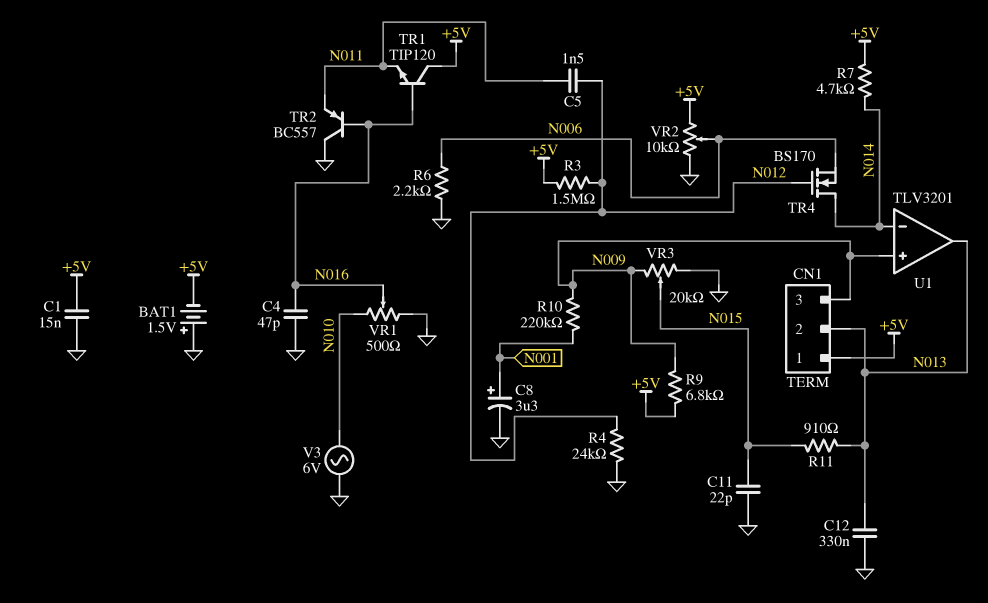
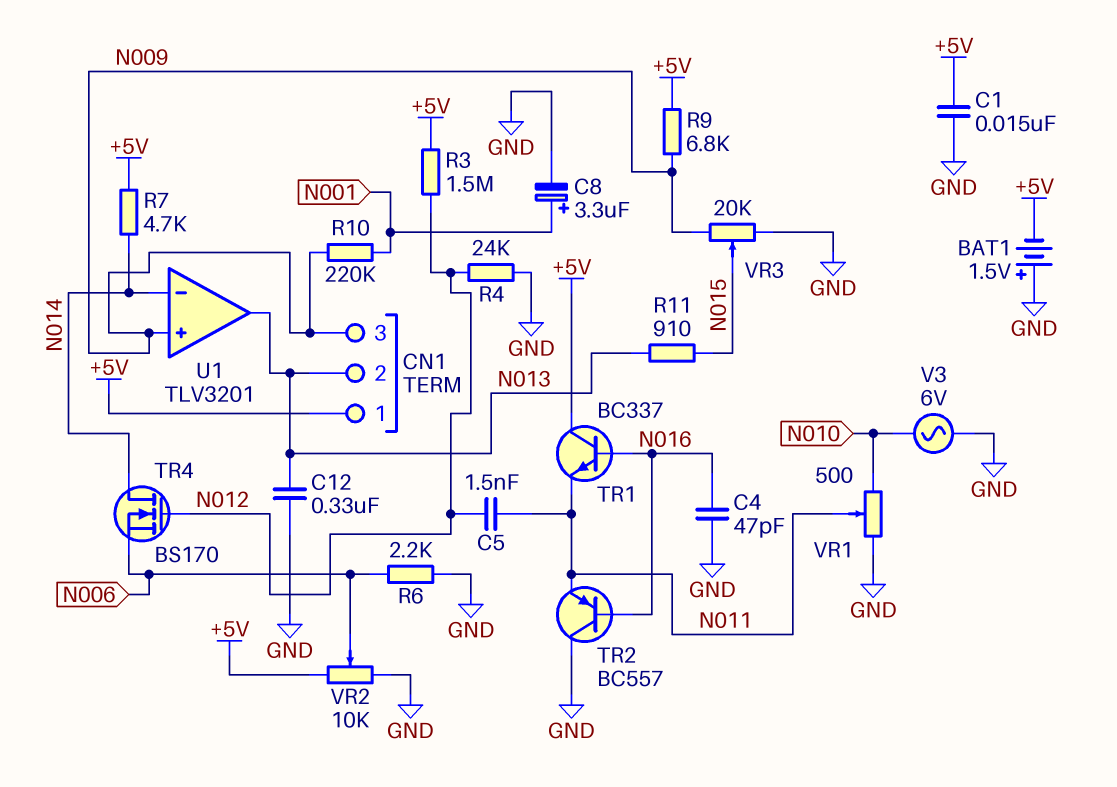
C11: 22pF (GND, N015) -> none
TR1: NPN TIP120 (B N016, C +5V, E N011) -> NPN BC337 (B N016, C +5V, E N011)
VR1: 500 (GND, N010, wiper N016) -> 500 (GND, N010, wiper N011)

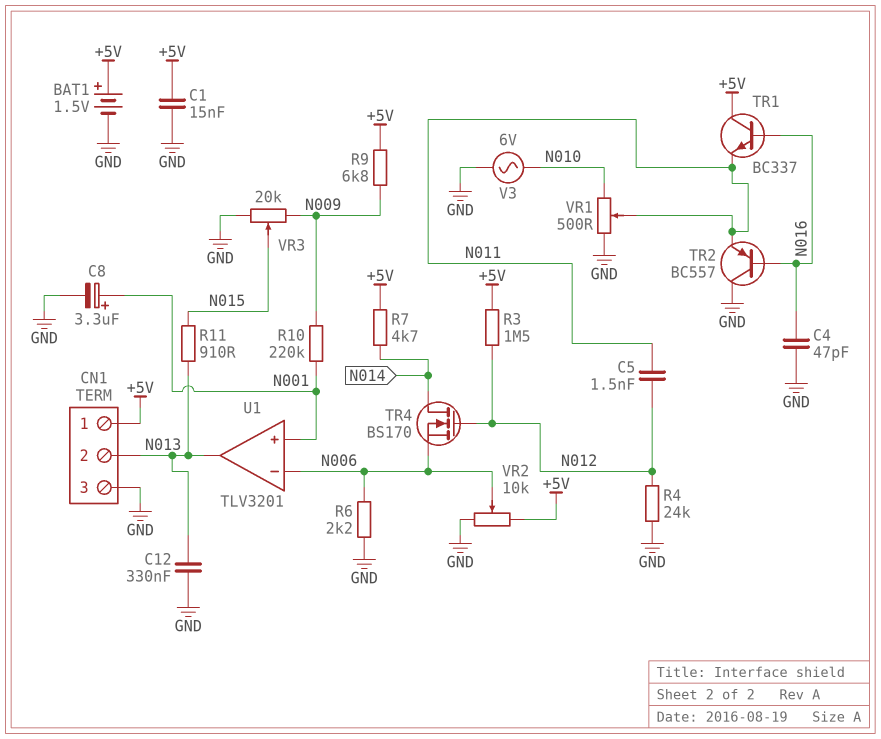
BAT1: 1.5V (plus GND, minus +5V) -> 1.5V (plus +5V, minus GND)
CN1 pin 3: N009 -> GND
U1 pin in+: N009 -> N001
U1 pin in-: N014 -> N006

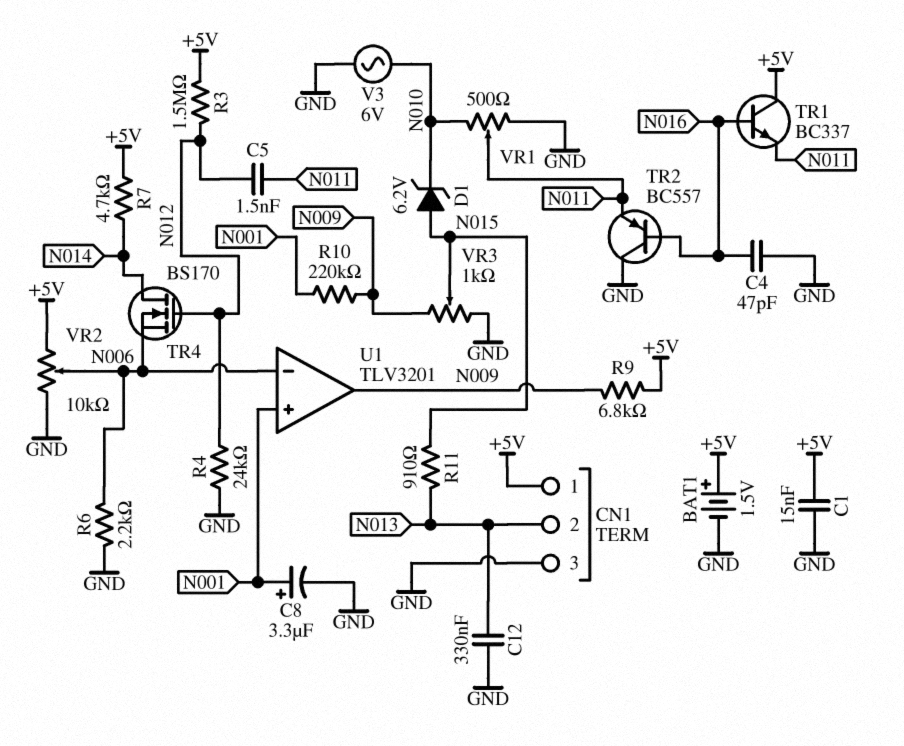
D1: none -> zener 6.2V (A N015, K N010)
U1 pin out: N013 -> N009
VR3: 20k (GND, N009, wiper N015) -> 1k (GND, N009, wiper N015)

